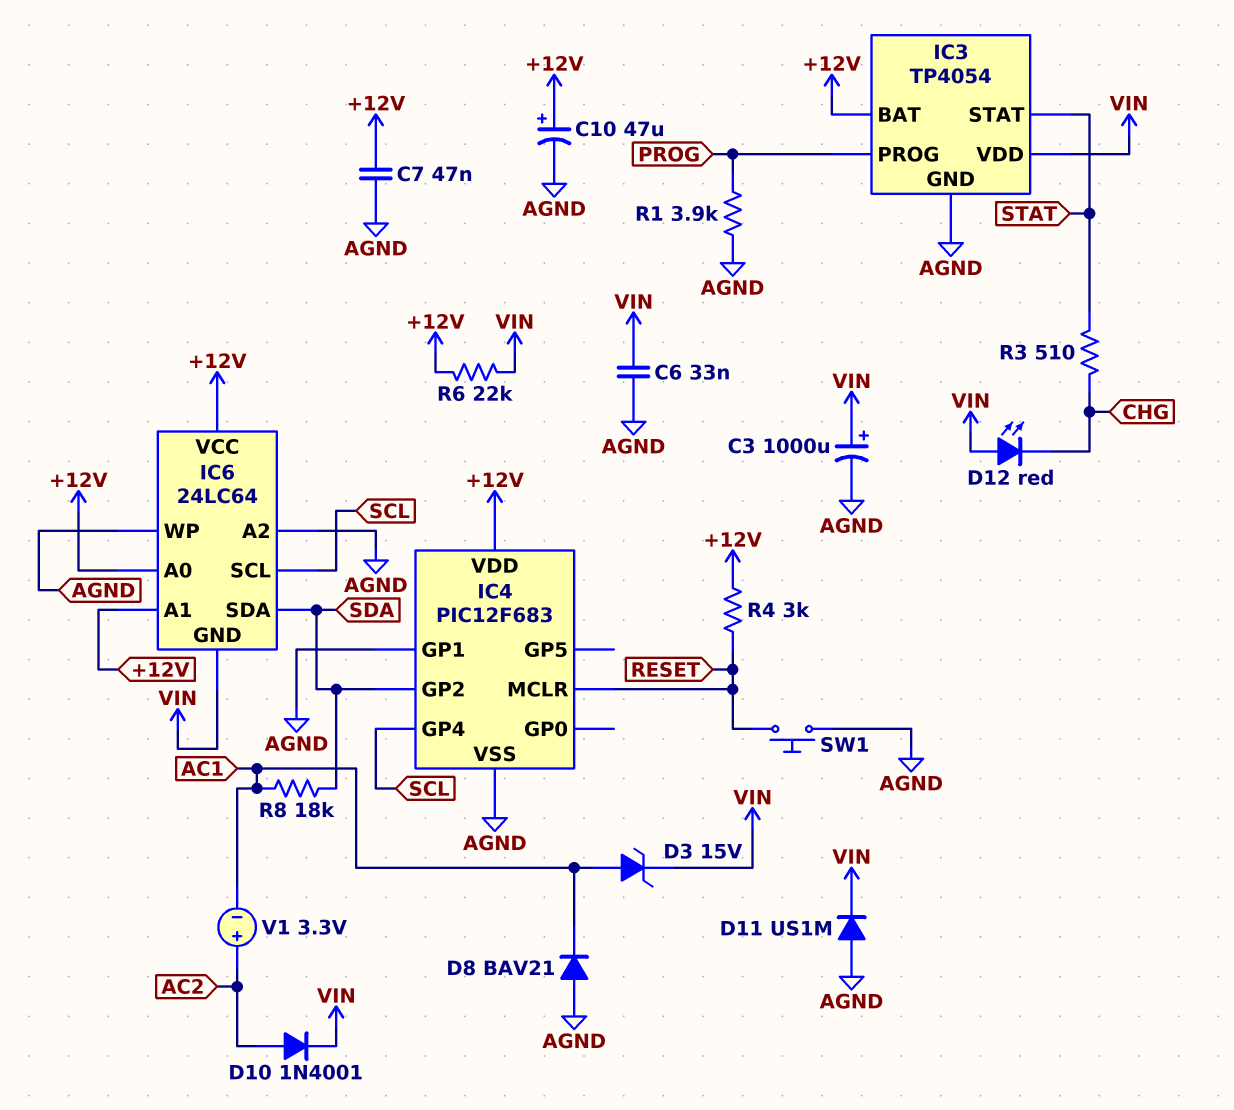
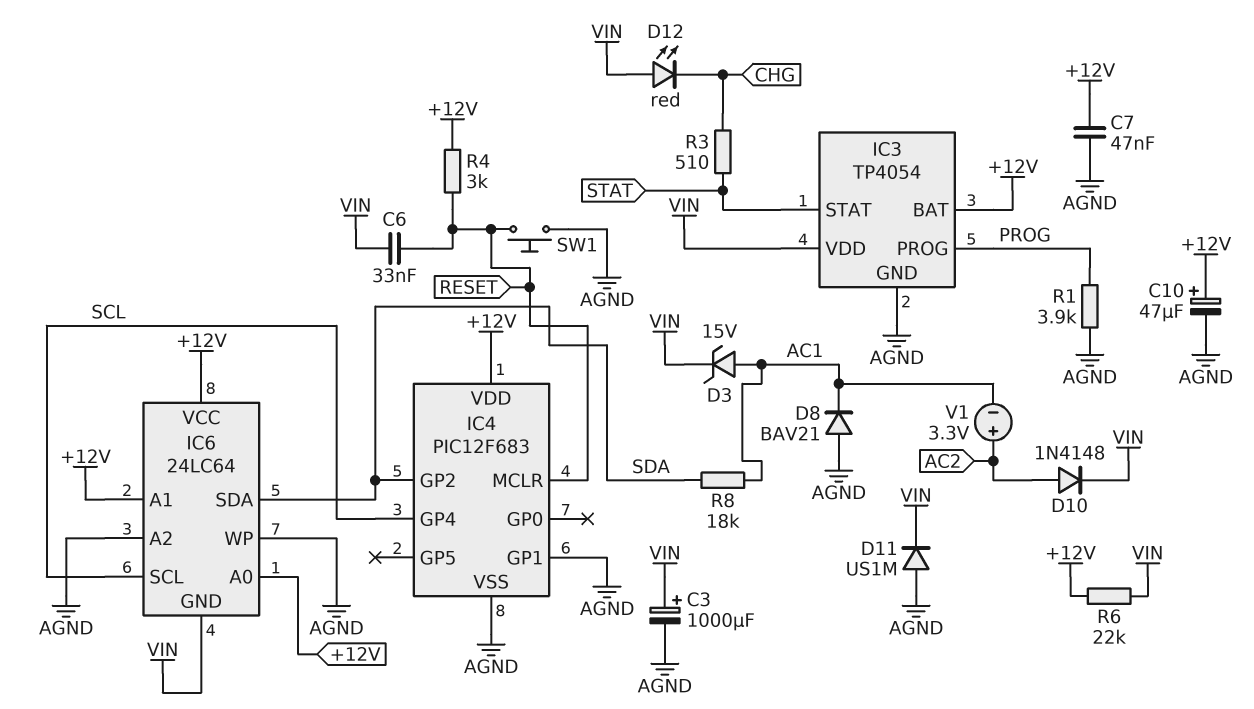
C6: 33nF (AGND, VIN) -> 33nF (RESET, VIN)
D10: diode 1N4001 (A AC2, K VIN) -> diode 1N4148 (A AC2, K VIN)

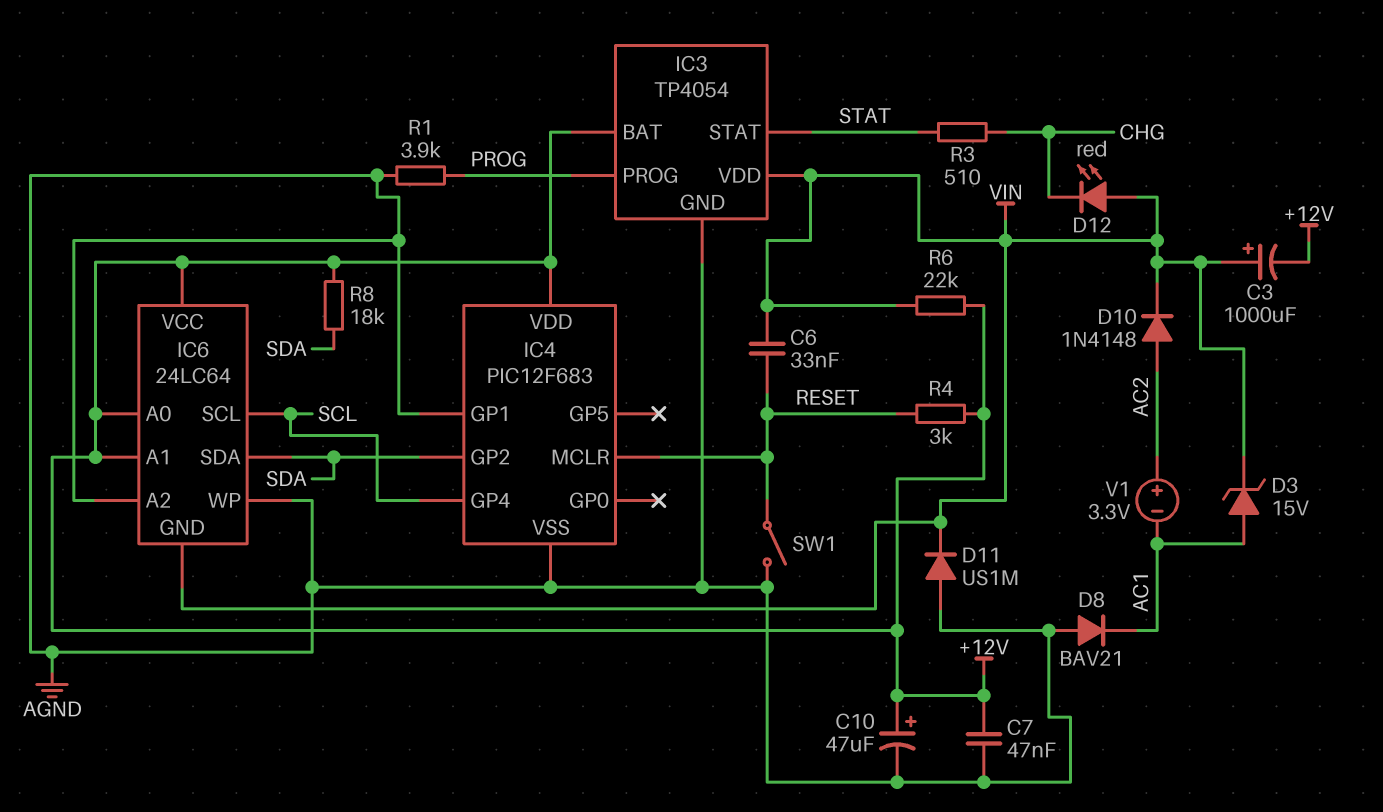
C3: 1000uF (plus VIN, minus AGND) -> 1000uF (plus VIN, minus +12V)
R8: 18k (AC1, SDA) -> 18k (+12V, SDA)
SW1: button (AGND, RESET) -> switch (AGND, RESET)

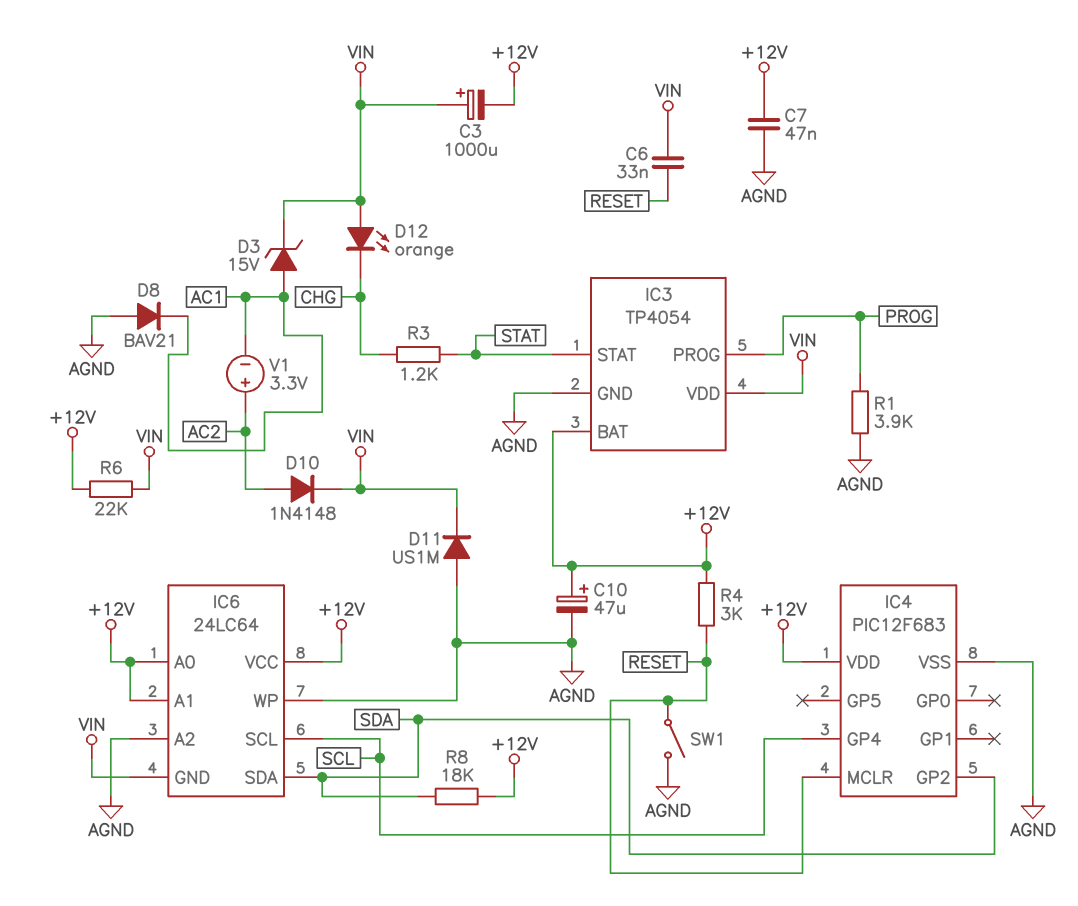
D12: LED red (A VIN, K CHG) -> LED orange (A VIN, K CHG)
IC4 pin GP1: AGND -> none
R3: 510 (CHG, STAT) -> 1.2k (CHG, STAT)

